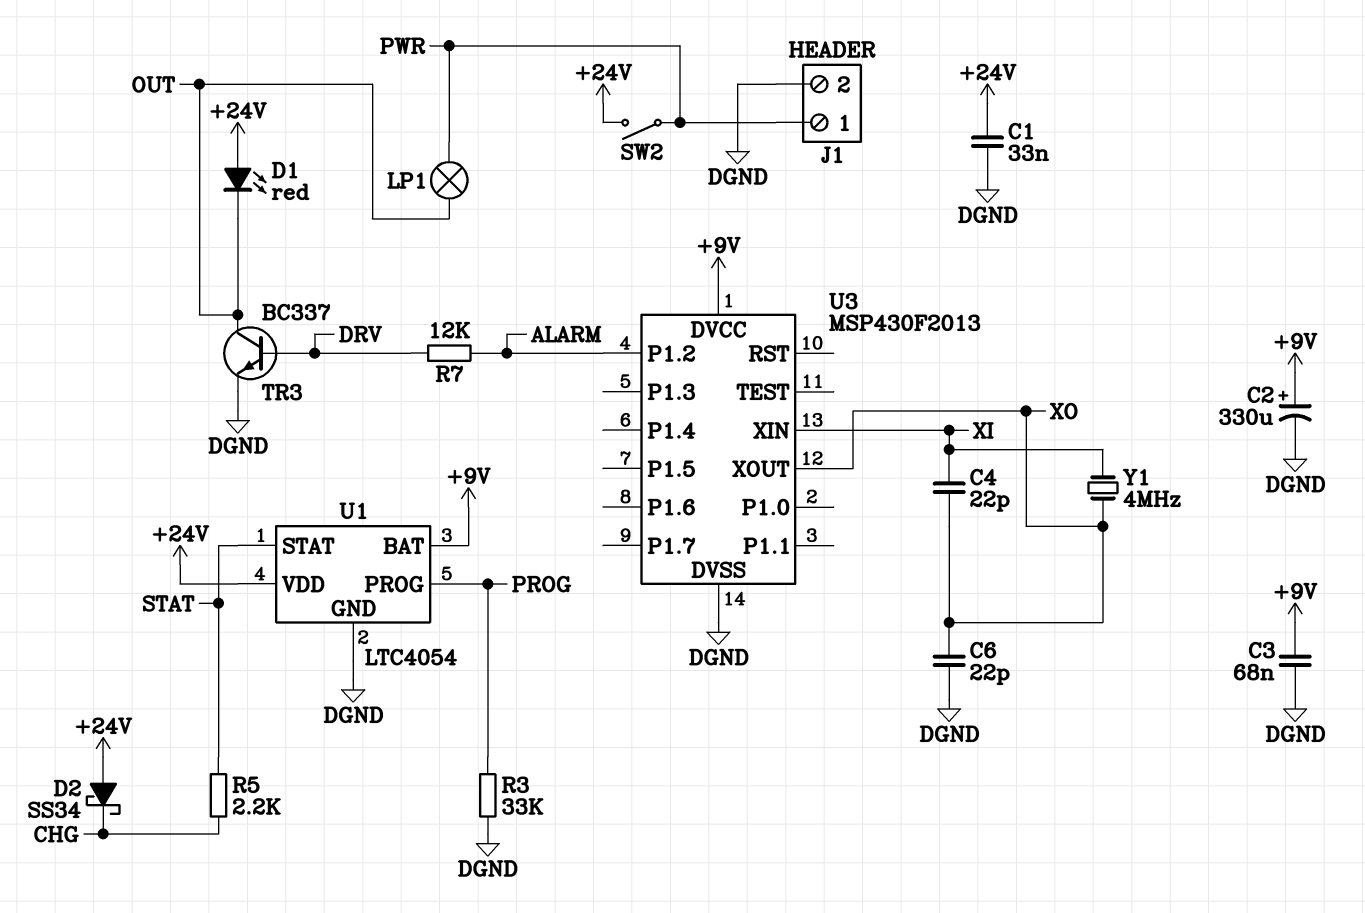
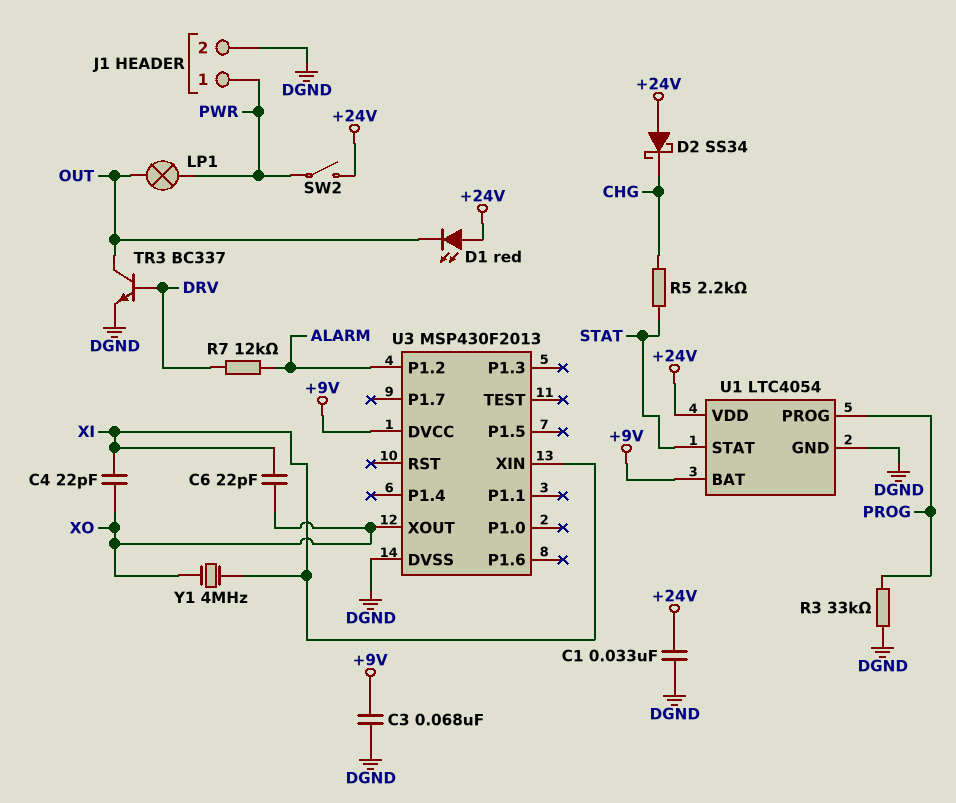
C2: 330uF (plus +9V, minus DGND) -> none
C6: 22pF (DGND, XO) -> 22pF (XI, XO)

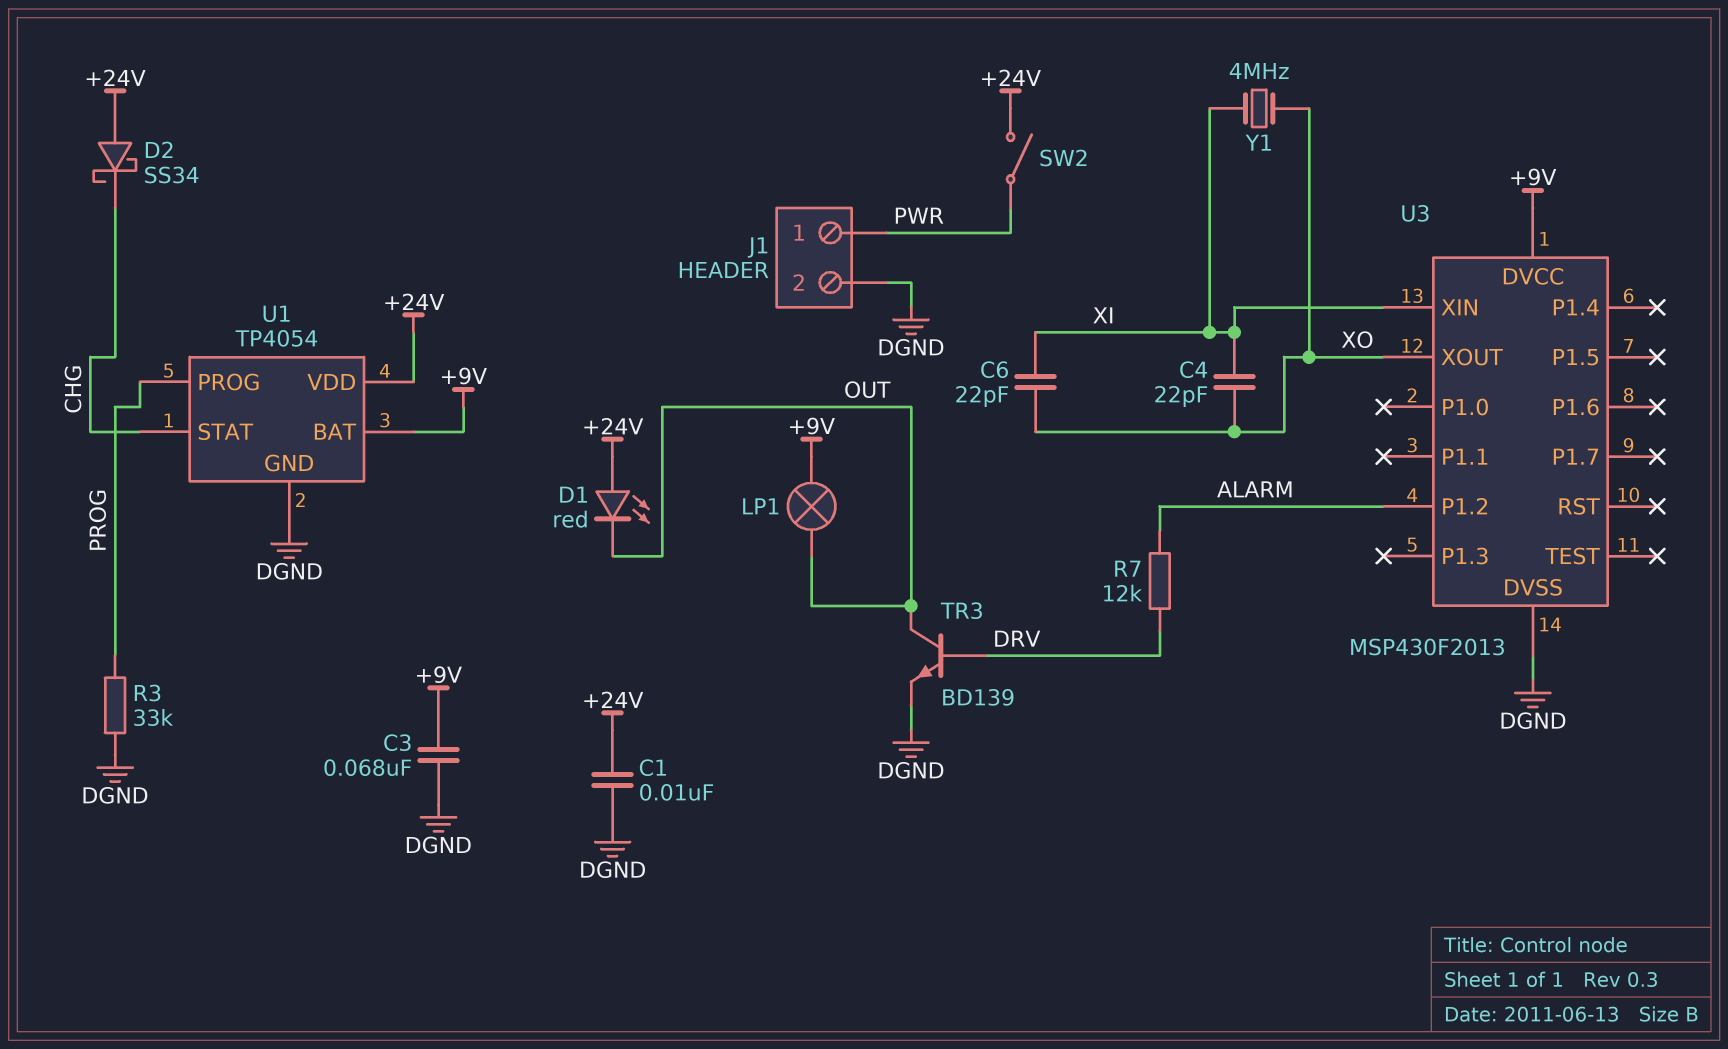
C1: 33nF (+24V, DGND) -> 10nF (+24V, DGND)
LP1: lamp (OUT, PWR) -> lamp (+9V, OUT)
R5: 2.2k (CHG, STAT) -> none
TR3: NPN BC337 (B DRV, C OUT, E DGND) -> NPN BD139 (B DRV, C OUT, E DGND)
U1: LTC4054 -> TP4054
U1 pin STAT: STAT -> CHG

